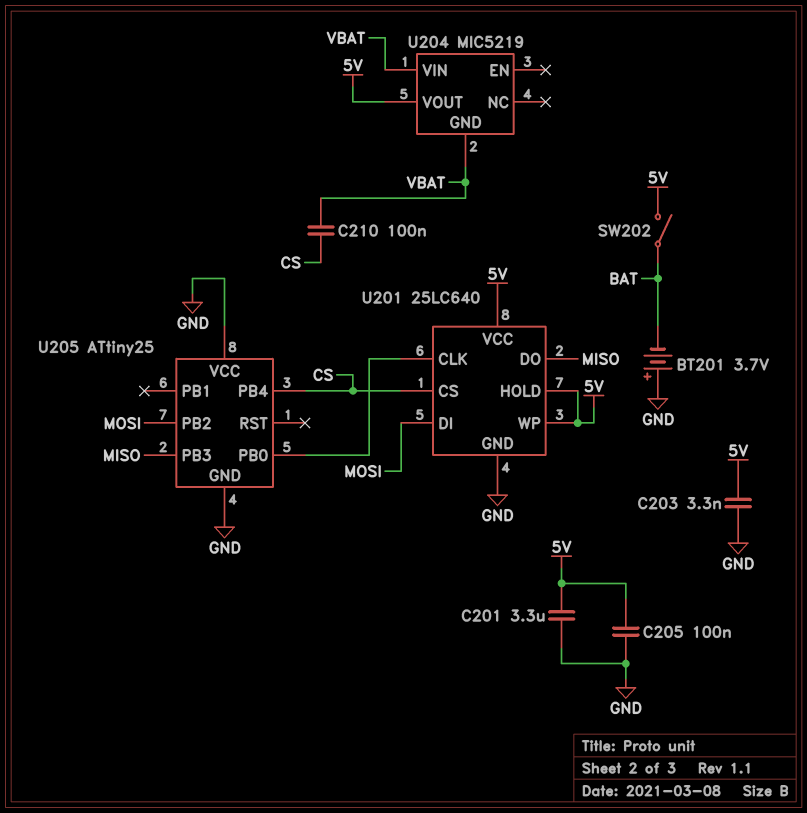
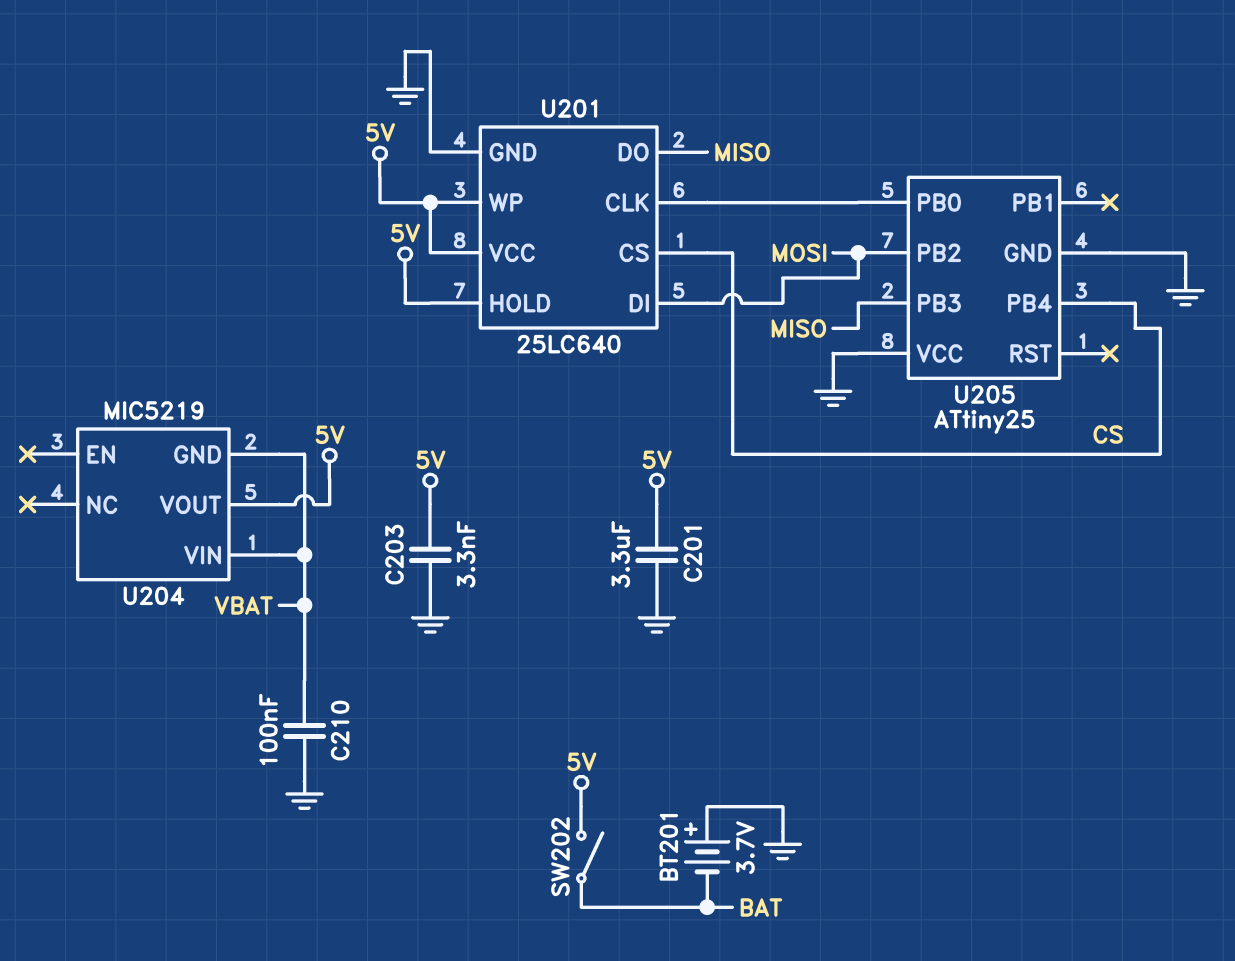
C205: 100nF (5V, GND) -> none
C210: 100nF (CS, VBAT) -> 100nF (GND, VBAT)

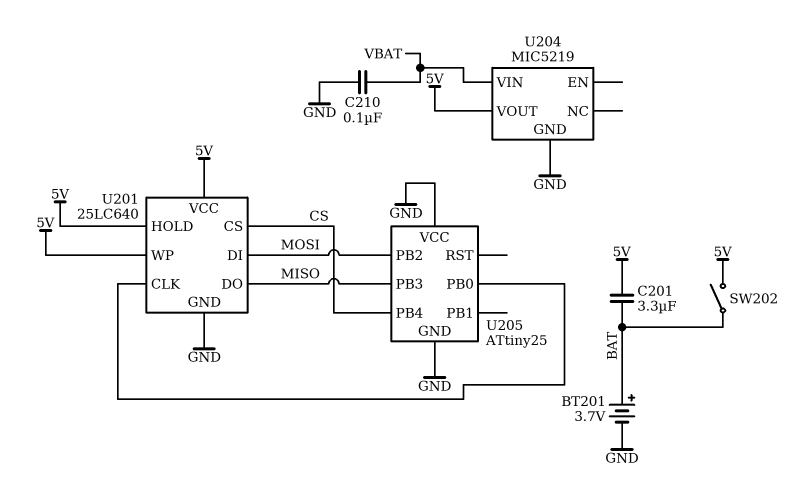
BT201: 3.7V (plus GND, minus BAT) -> 3.7V (plus BAT, minus GND)
C201: 3.3uF (5V, GND) -> 3.3uF (5V, BAT)
C203: 3.3nF (5V, GND) -> none
U204 pin GND: VBAT -> GND

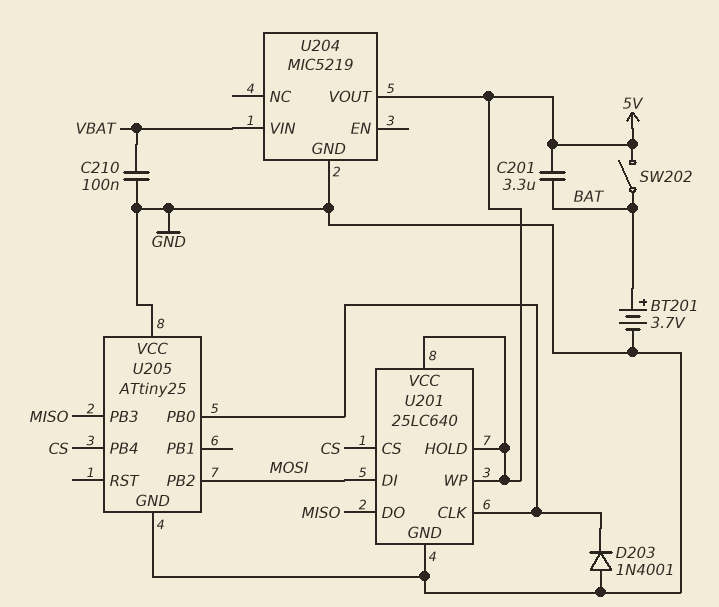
D203: none -> diode 1N4001 (A GND, K U201/CLK)

